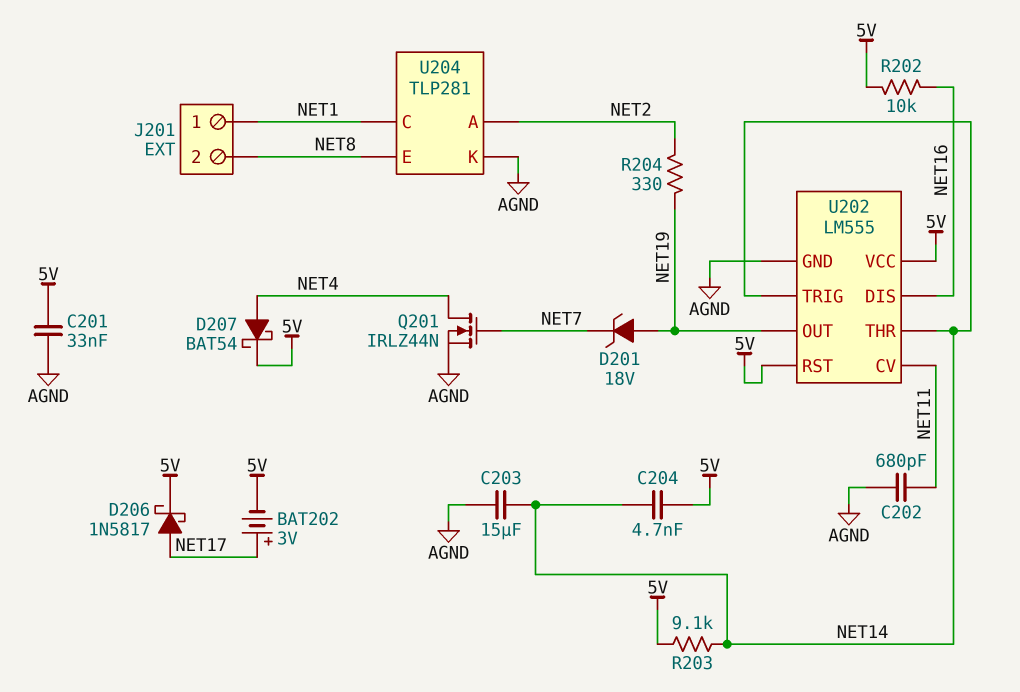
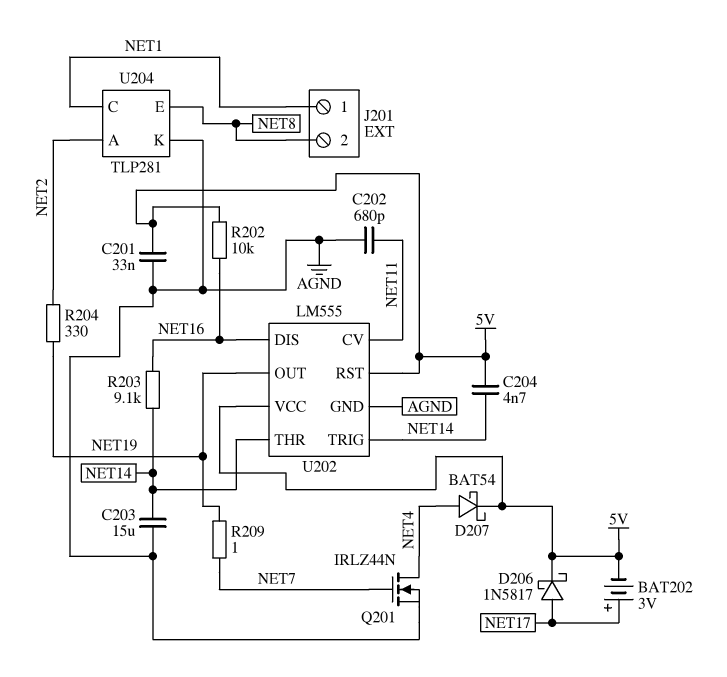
D201: zener 18V (A NET19, K NET7) -> none
R203: 9.1k (5V, NET14) -> 9.1k (NET14, NET16)
R209: none -> 1 (NET7, NET19)

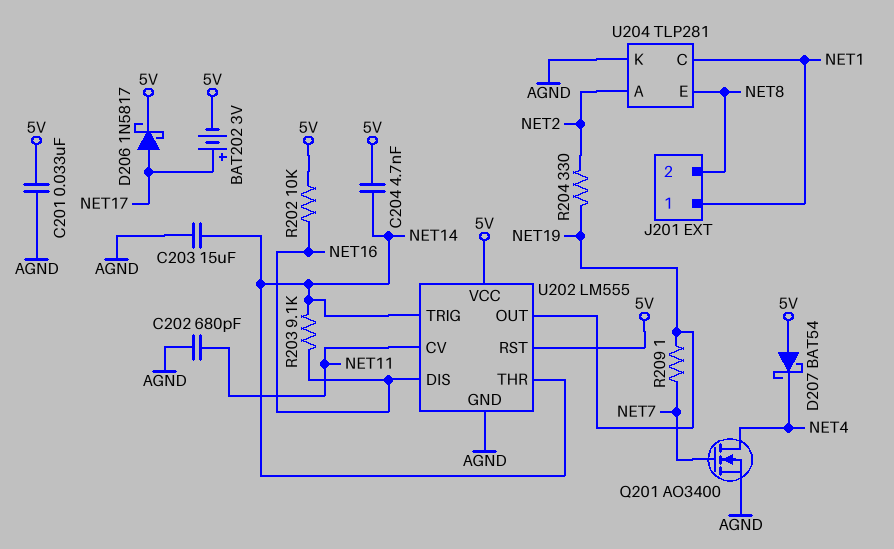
D207: schottky BAT54 (A NET4, K 5V) -> schottky BAT54 (A 5V, K NET4)
Q201: NMOS IRLZ44N (G NET7, D NET4, S AGND) -> NMOS AO3400 (G NET7, D NET4, S AGND)

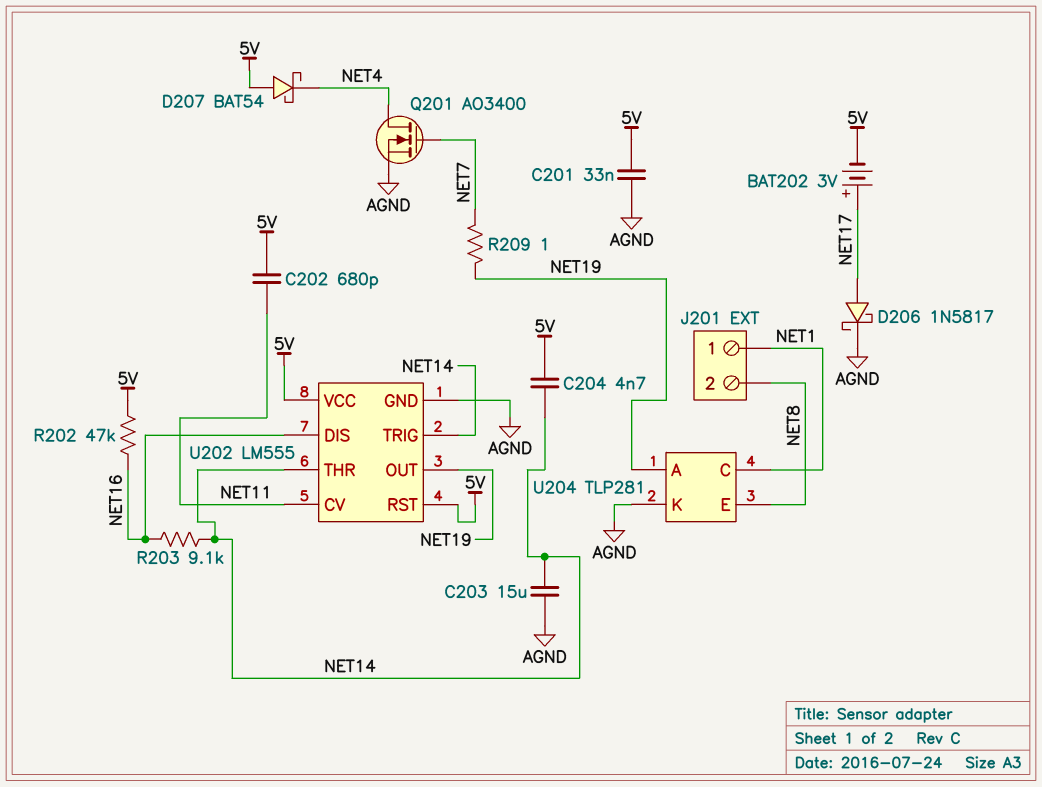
C202: 680pF (AGND, NET11) -> 680pF (5V, NET11)
D206: schottky 1N5817 (A NET17, K 5V) -> schottky 1N5817 (A NET17, K AGND)
R202: 10k (5V, NET16) -> 47k (5V, NET16)
R204: 330 (NET2, NET19) -> none
U204 pin A: NET2 -> NET19

